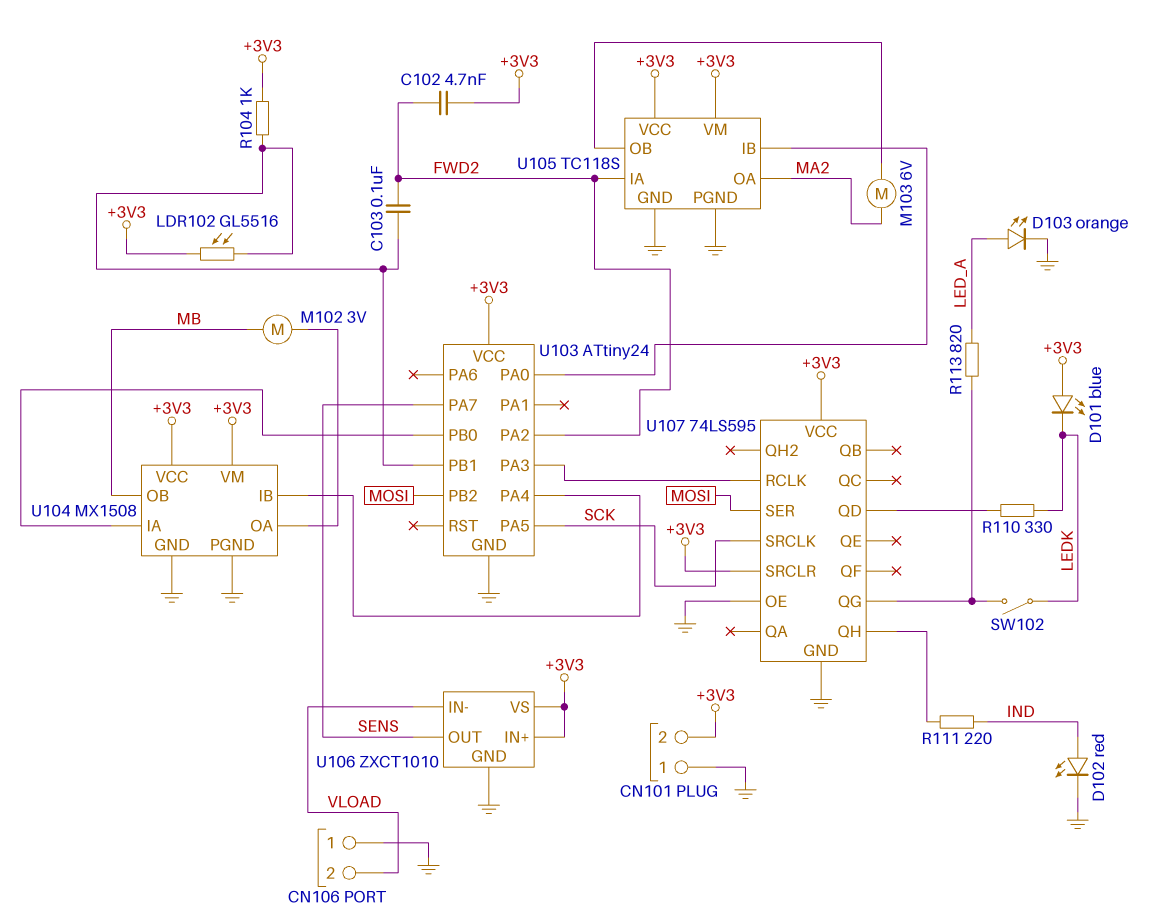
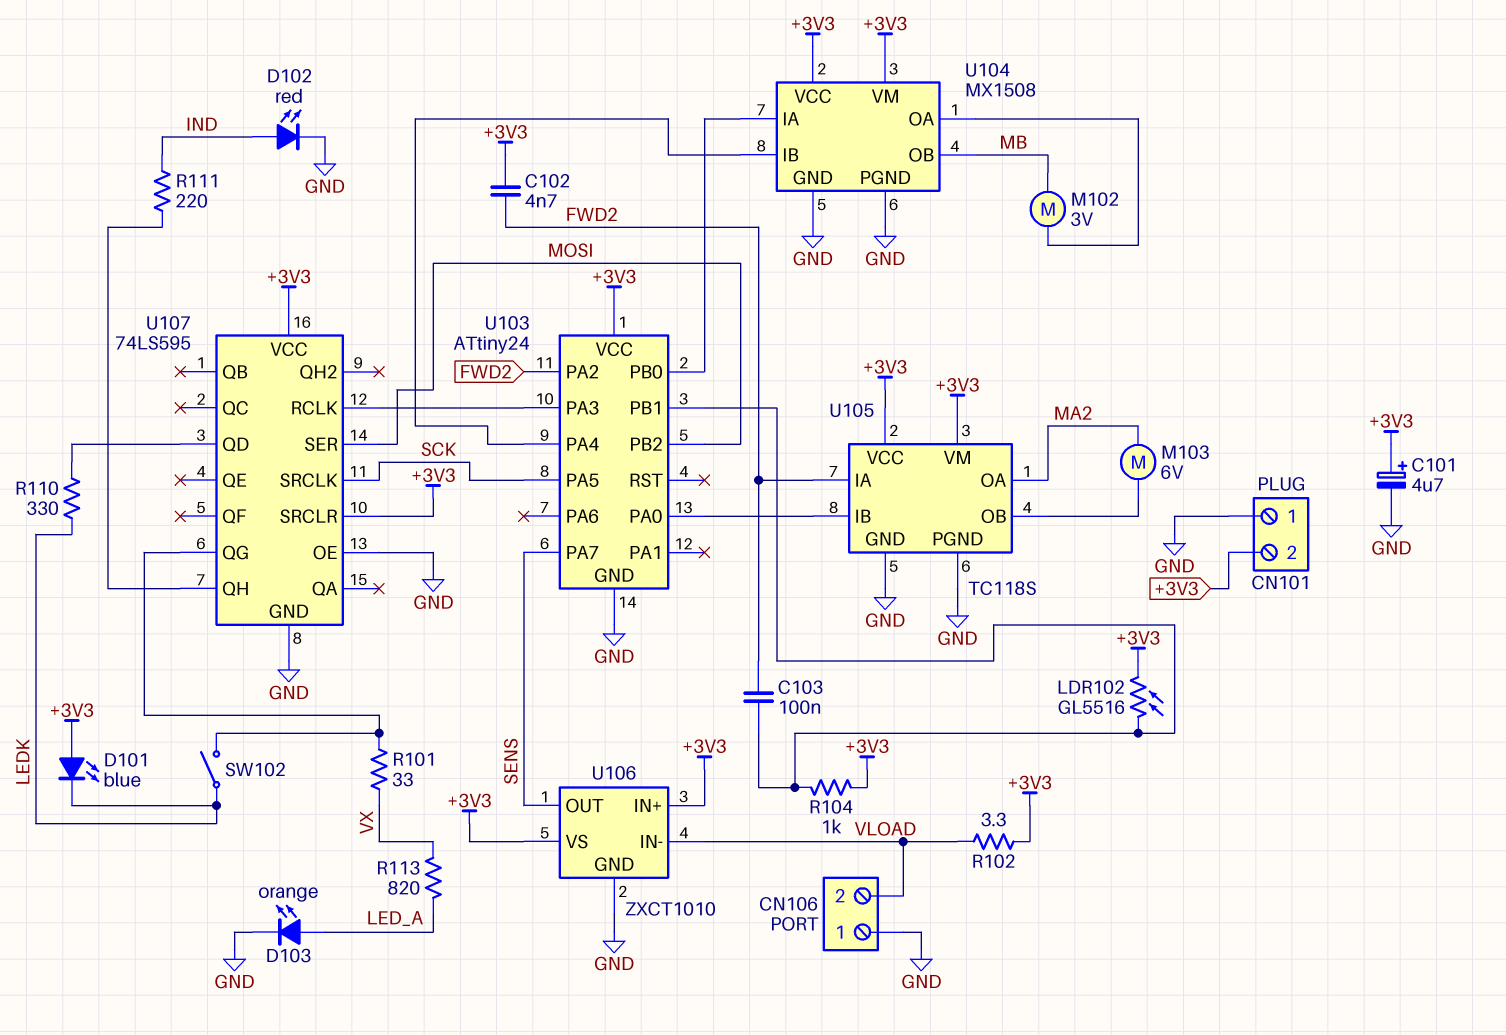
C101: none -> 4.7uF (plus +3V3, minus GND)
R101: none -> 33 (U107/QG, VX)
R102: none -> 3.3 (+3V3, VLOAD)
R113: 820 (LED_A, U107/QG) -> 820 (LED_A, VX)

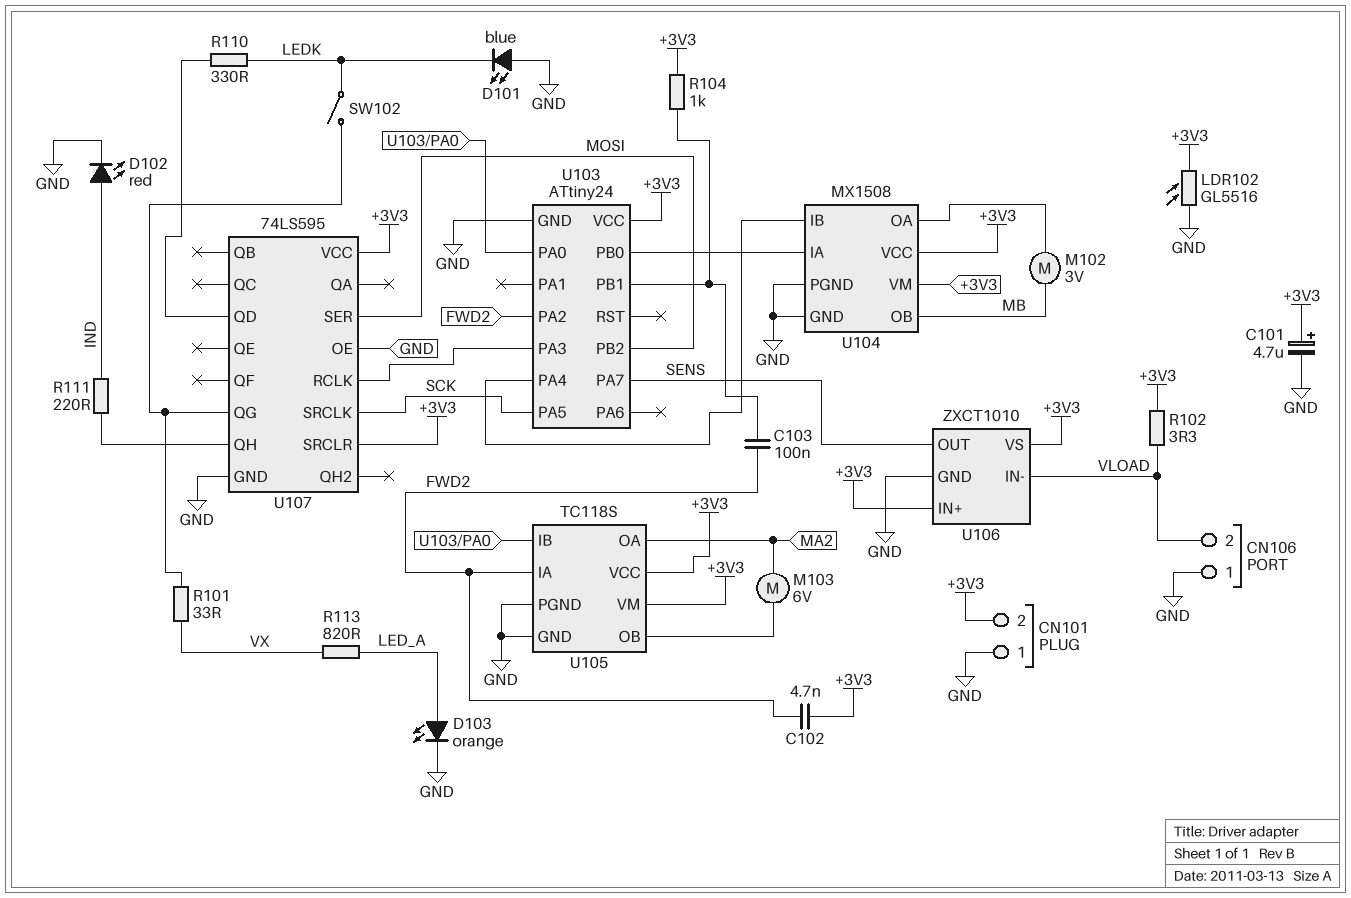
D101: LED blue (A +3V3, K LEDK) -> LED blue (A GND, K LEDK)
LDR102: GL5516 (+3V3, U103/PB1) -> GL5516 (+3V3, GND)

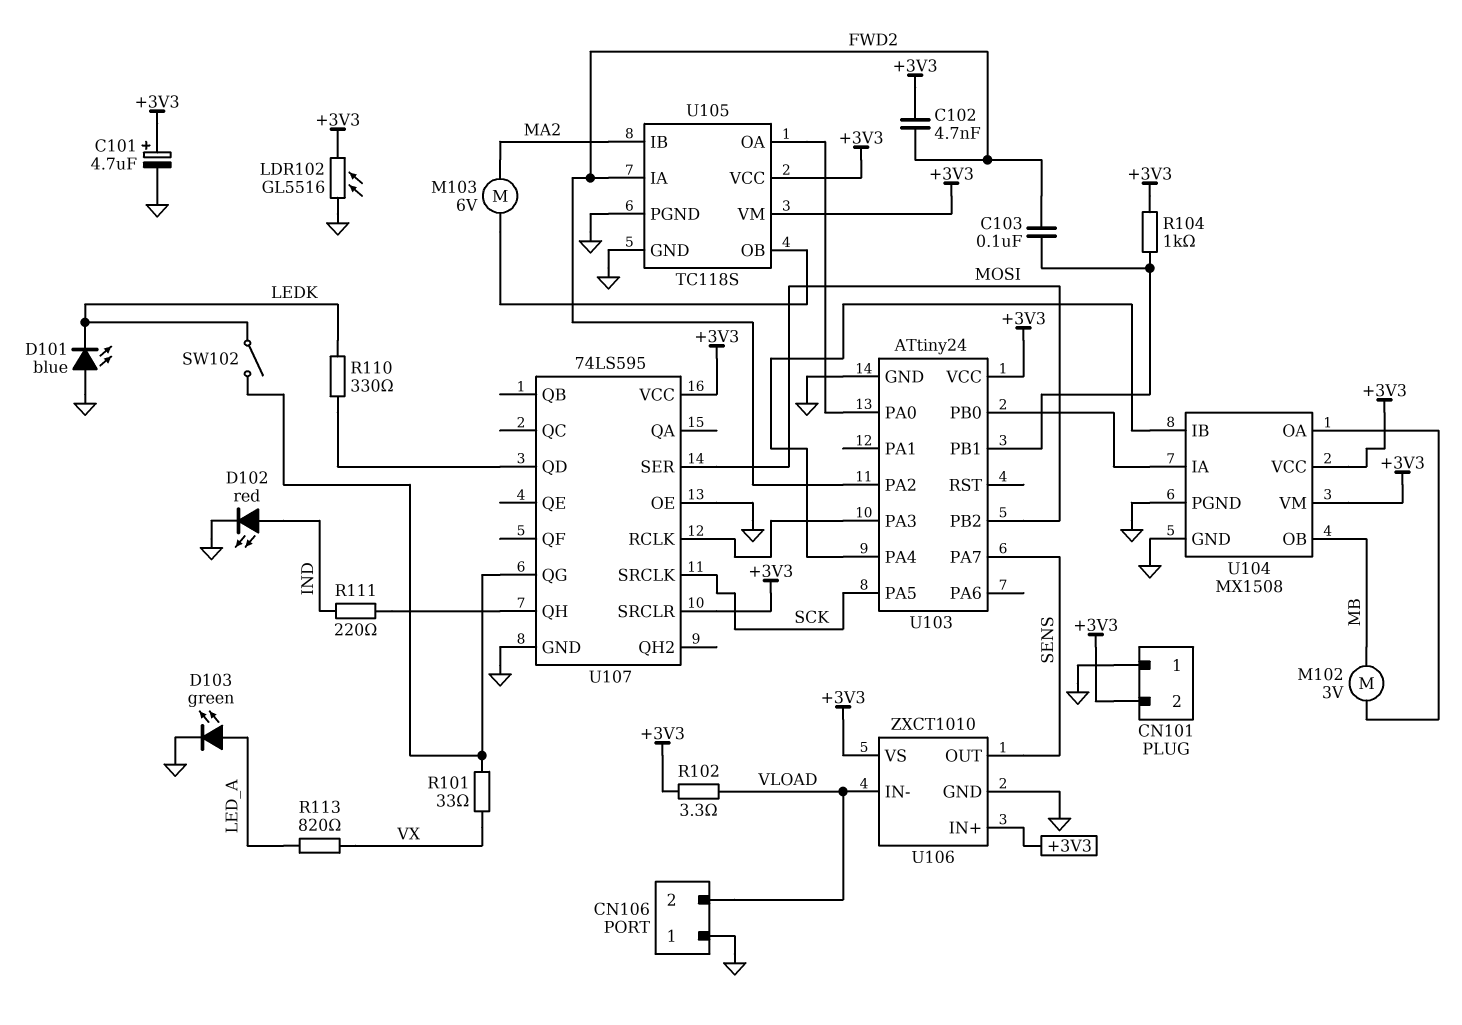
D103: LED orange (A LED_A, K GND) -> LED green (A LED_A, K GND)
U105 pin IB: U103/PA0 -> MA2
U105 pin OA: MA2 -> U103/PA0

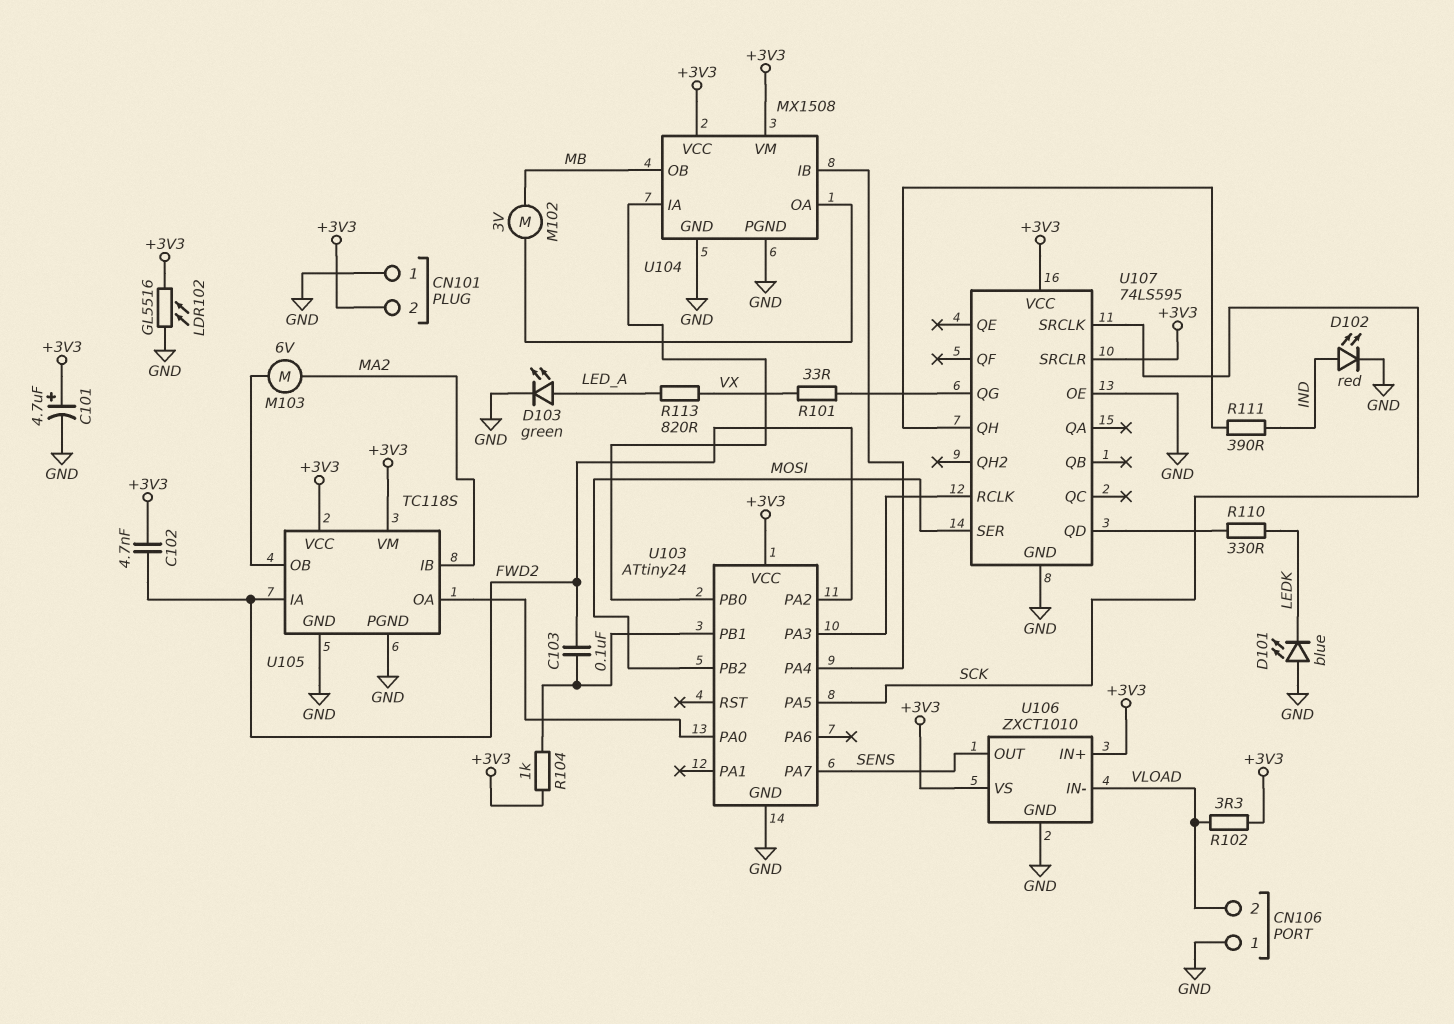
R111: 220 (IND, U107/QH) -> 390 (IND, U107/QH)
SW102: switch (LEDK, U107/QG) -> none

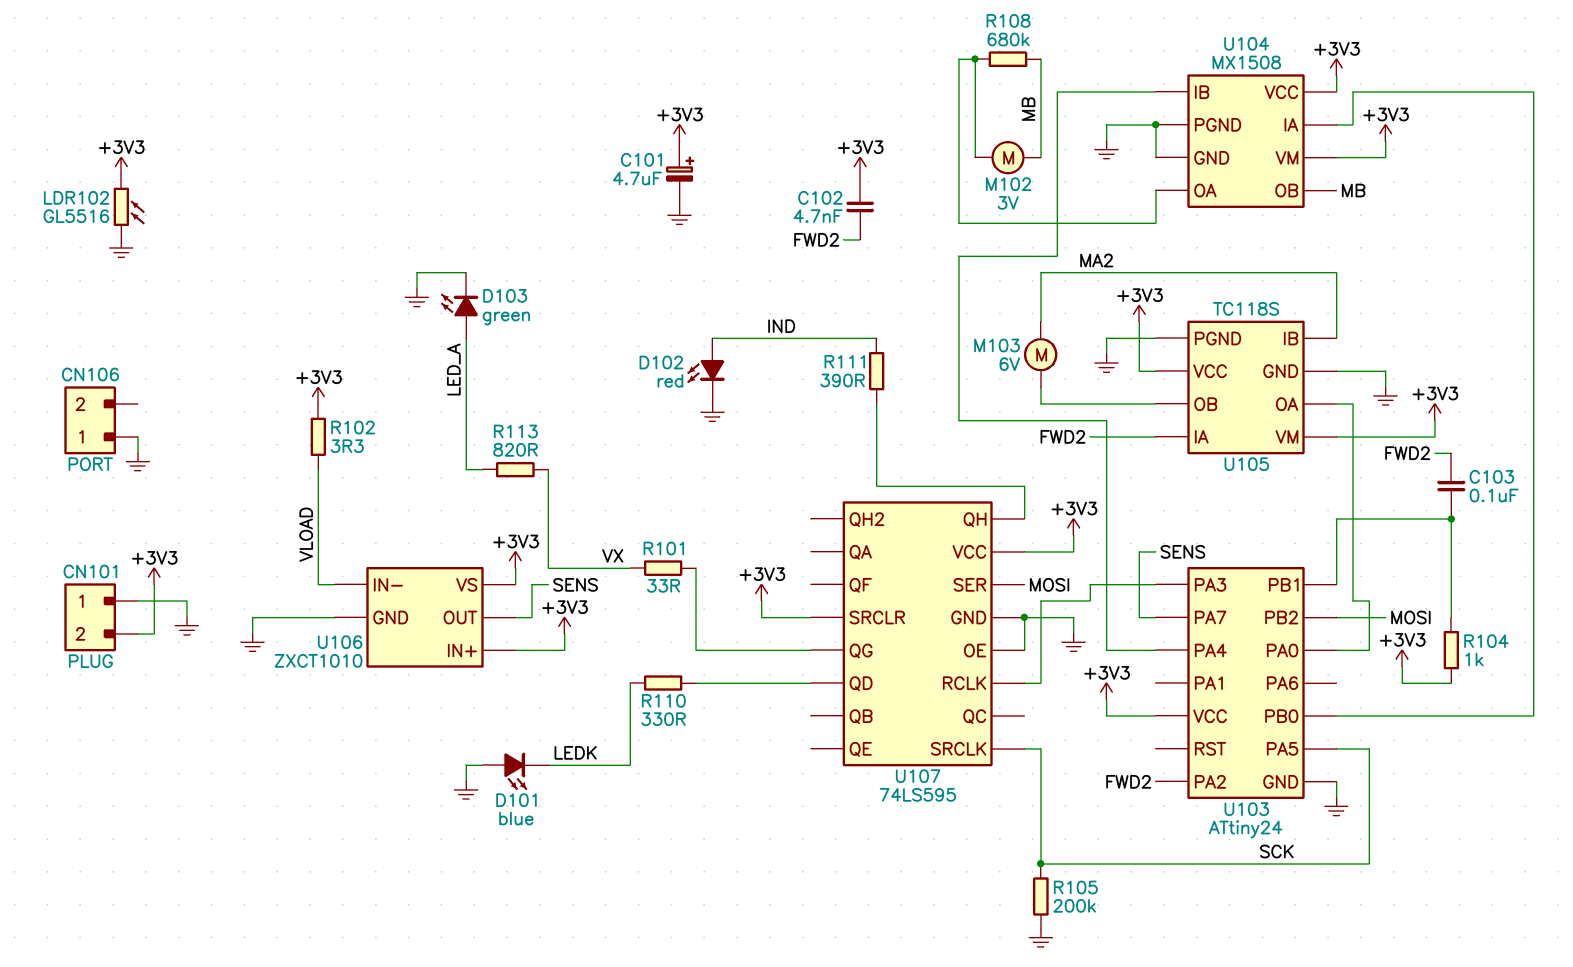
CN106 pin 2: VLOAD -> none
R105: none -> 200k (GND, SCK)
R108: none -> 680k (MB, U104/OA)

